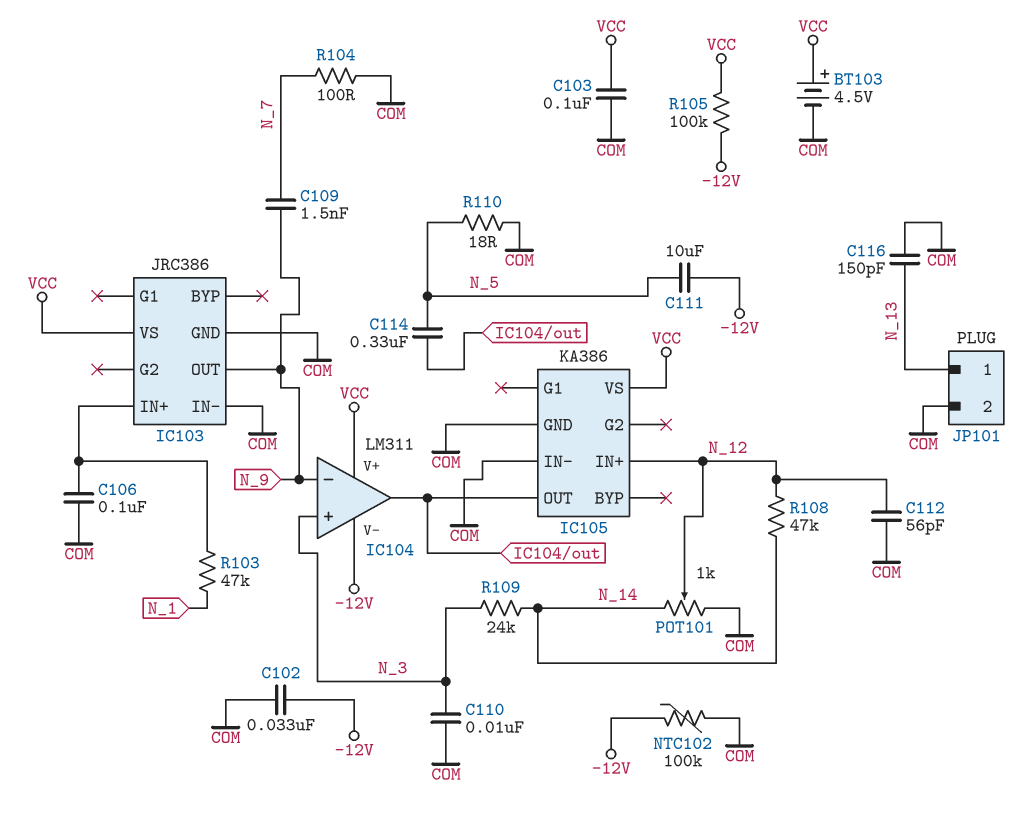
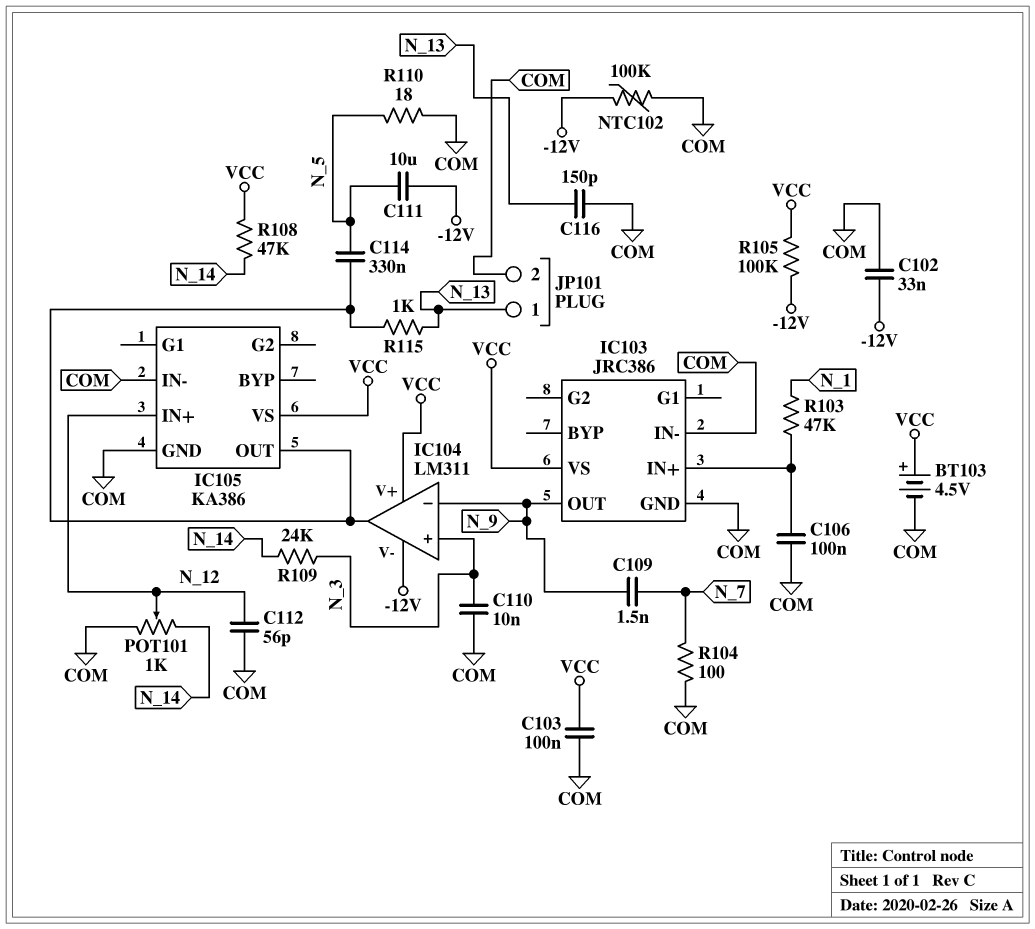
R108: 47k (N_12, N_14) -> 47k (N_14, VCC)
R115: none -> 1k (IC104/out, N_13)

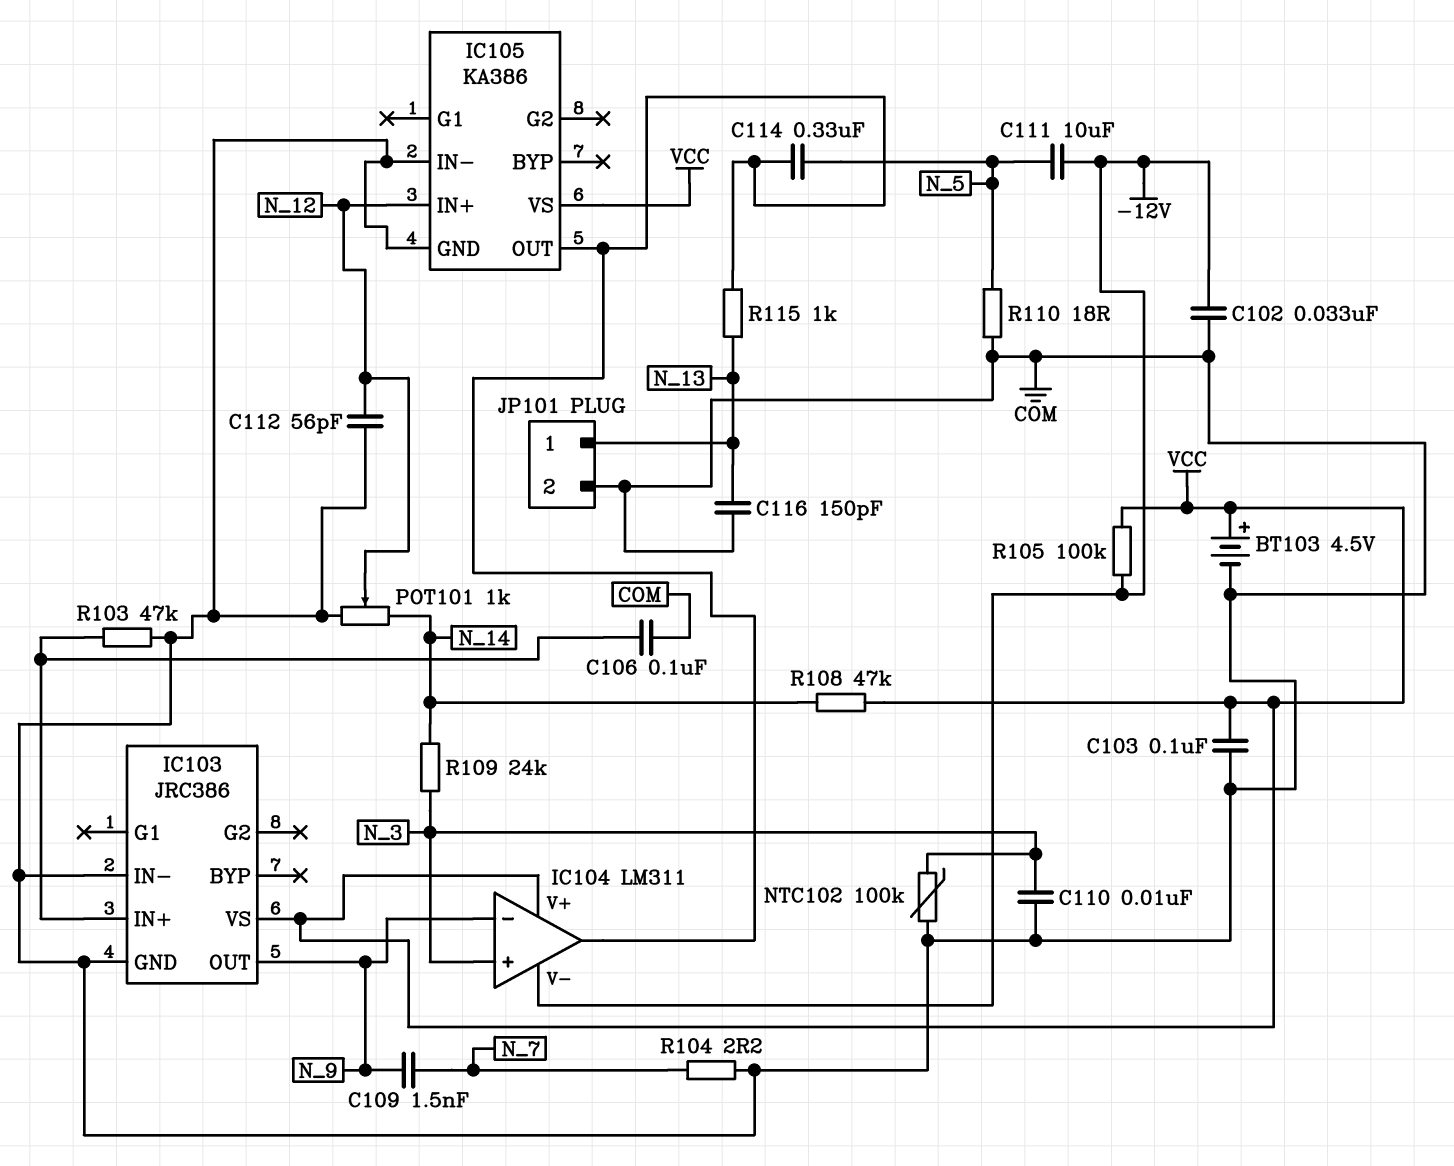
NTC102: 100k (-12V, COM) -> 100k (COM, N_3)
R103: 47k (IC103/IN+, N_1) -> 47k (COM, IC103/IN+)
R104: 100 (COM, N_7) -> 2.2 (COM, N_7)

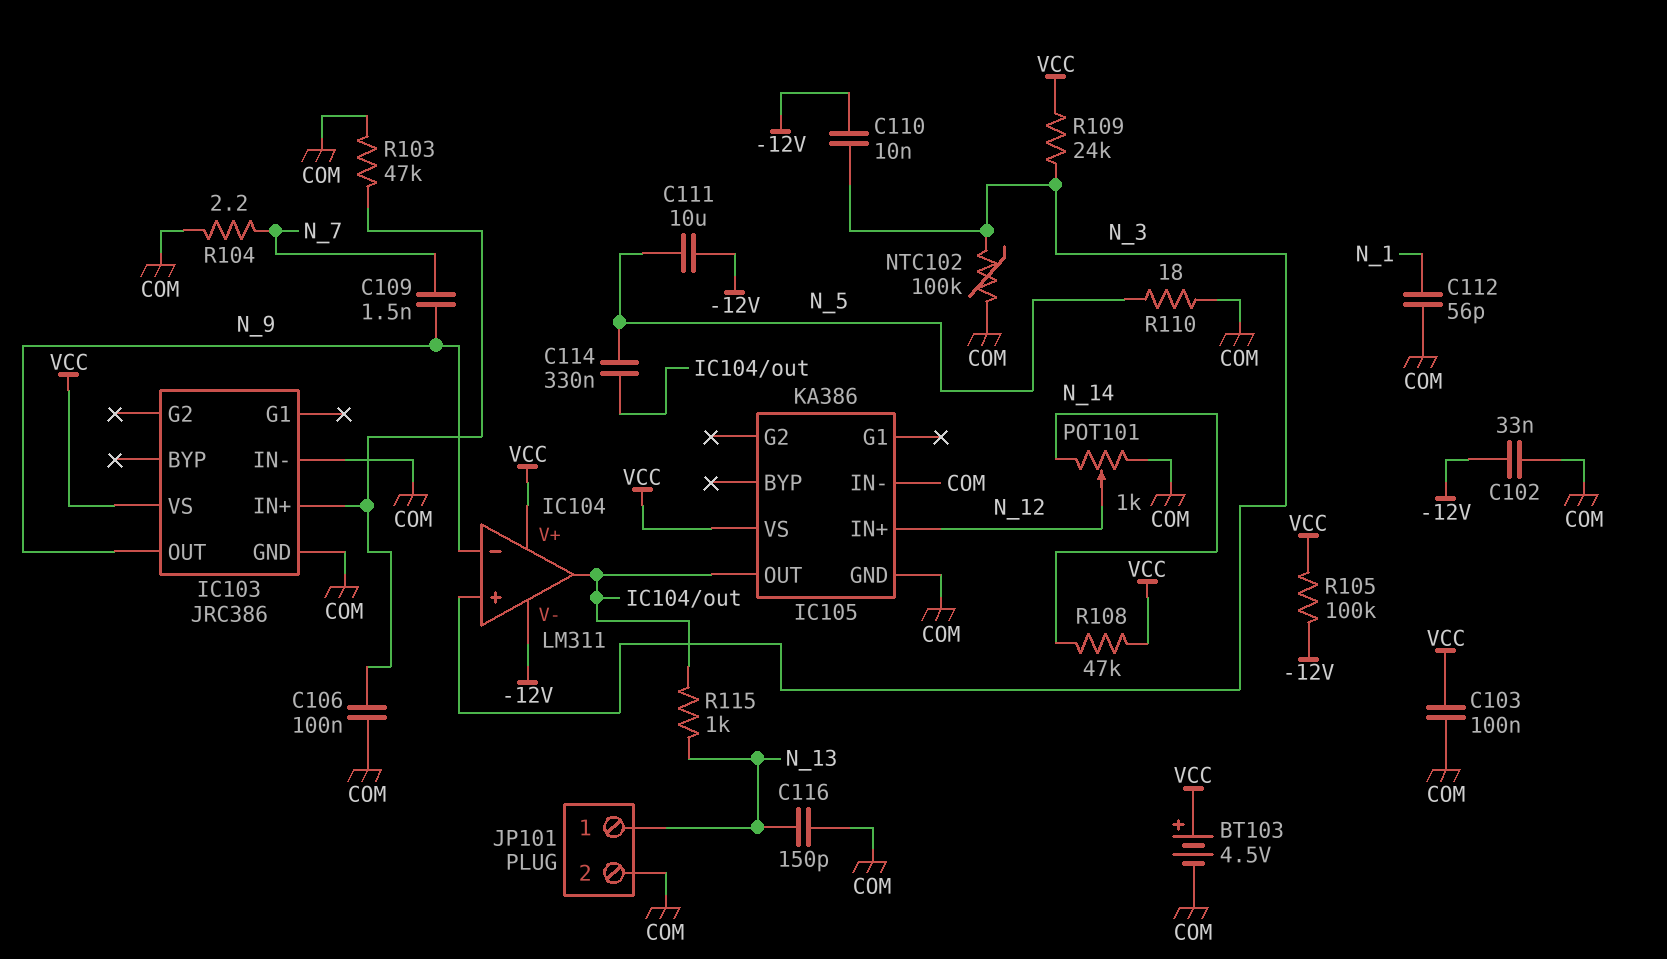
C110: 10nF (COM, N_3) -> 10nF (-12V, N_3)
C112: 56pF (COM, N_12) -> 56pF (COM, N_1)
R109: 24k (N_3, N_14) -> 24k (N_3, VCC)

